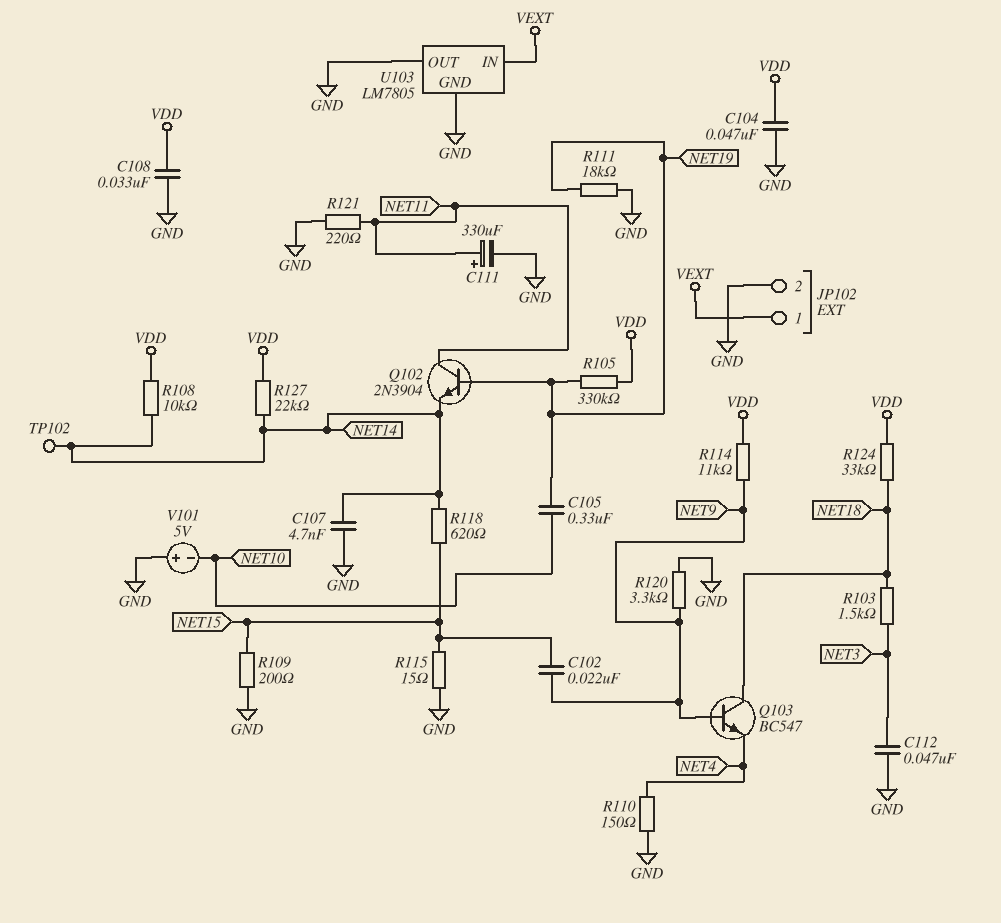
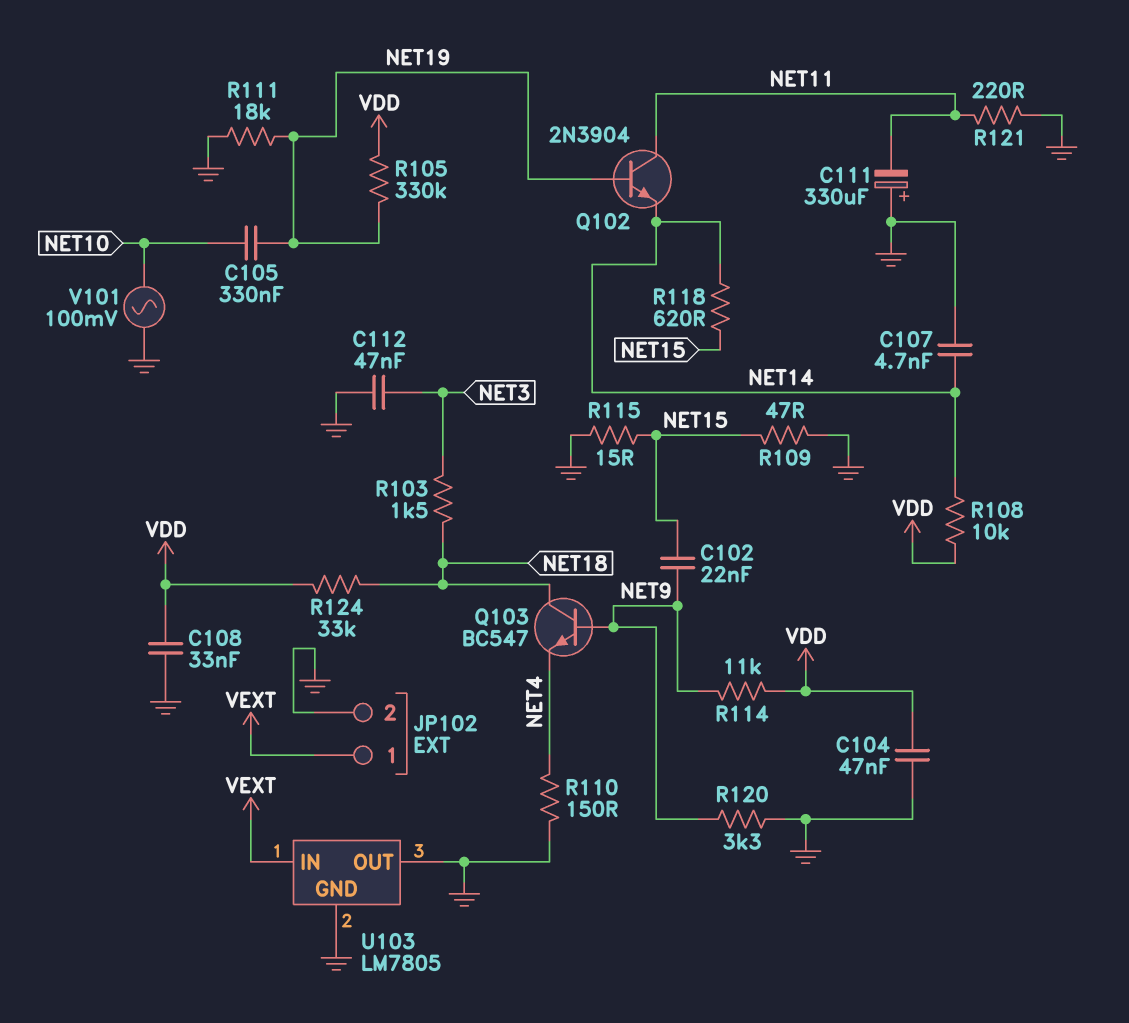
C111: 330uF (plus NET11, minus GND) -> 330uF (plus GND, minus NET11)
R109: 200 (GND, NET15) -> 47 (GND, NET15)
R127: 22k (NET14, VDD) -> none
TP102: test point (NET14) -> none
V101: 5V (plus GND, minus NET10) -> AC 100mV (GND, NET10)

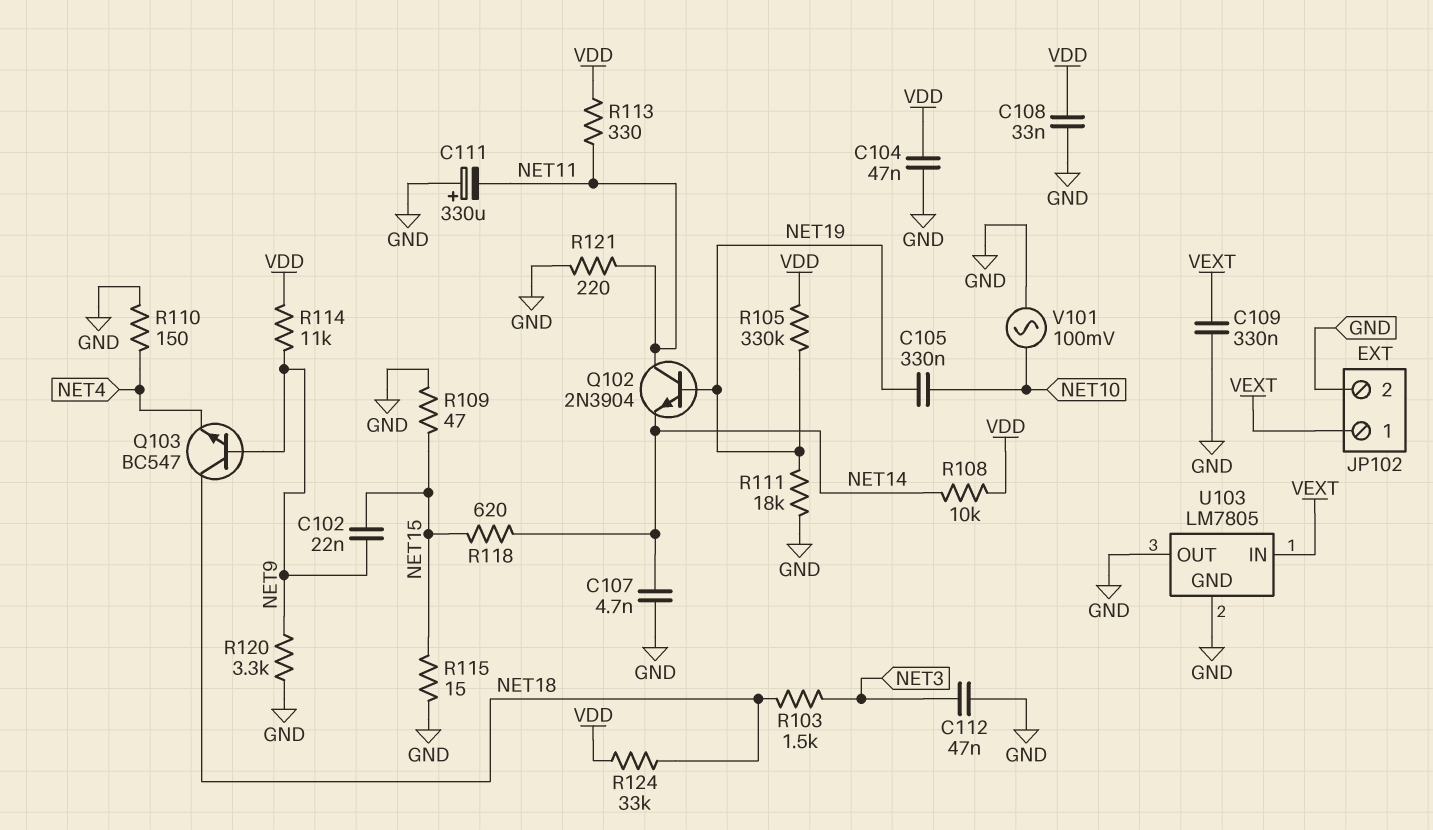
C109: none -> 330nF (GND, VEXT)
R113: none -> 330 (NET11, VDD)

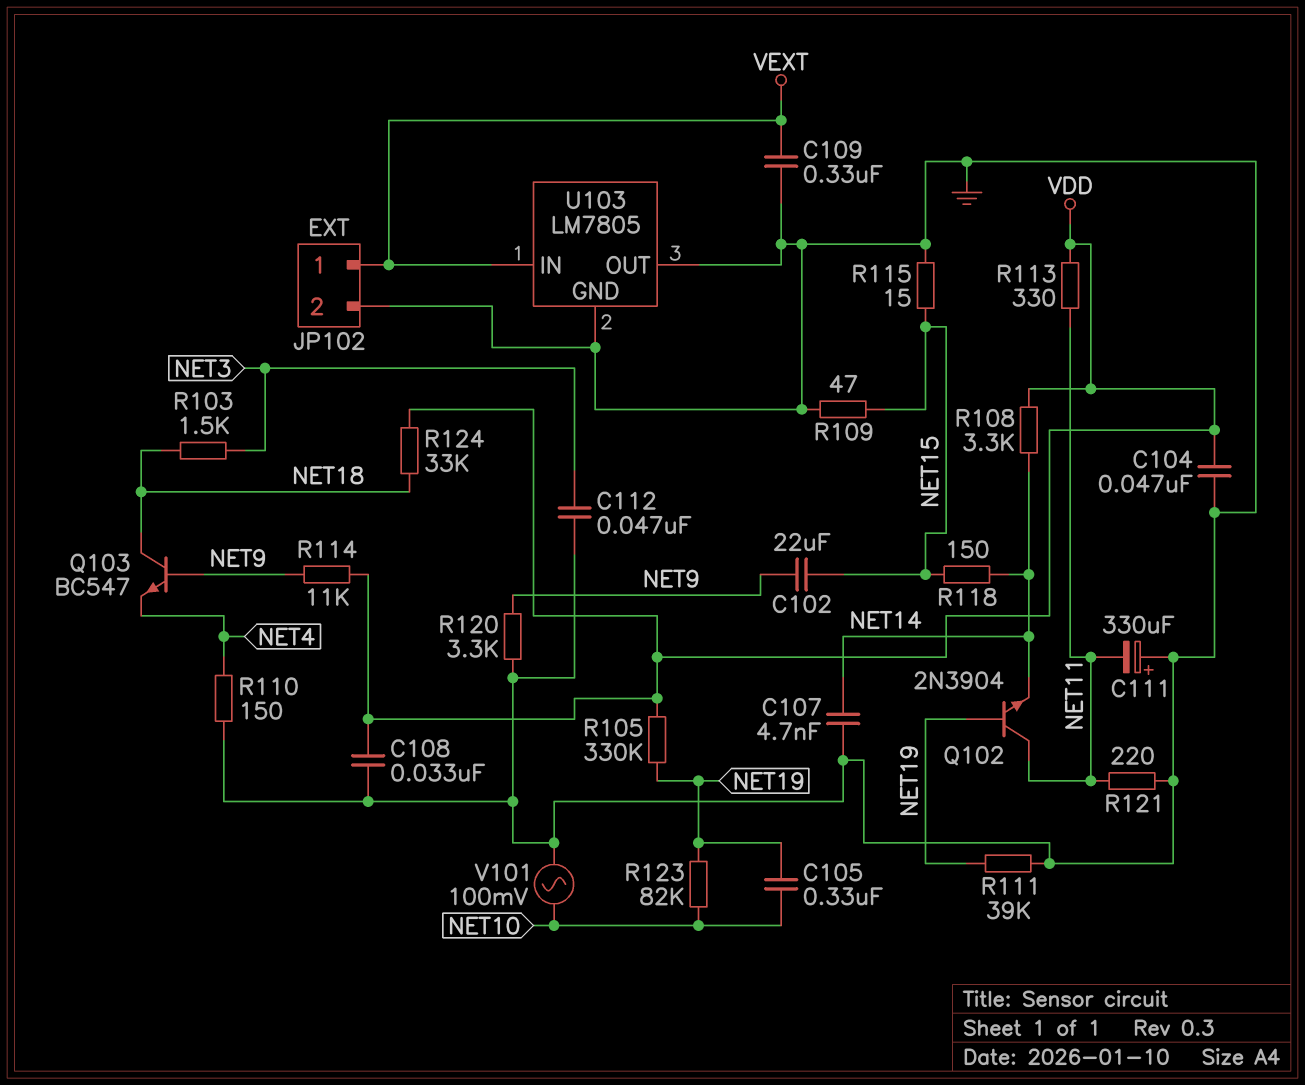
C102: 22nF (NET9, NET15) -> 22uF (NET9, NET15)
R108: 10k (NET14, VDD) -> 3.3k (NET14, VDD)
R111: 18k (GND, NET19) -> 39k (GND, NET19)
R118: 620 (NET14, NET15) -> 150 (NET14, NET15)
R123: none -> 82k (NET10, NET19)

